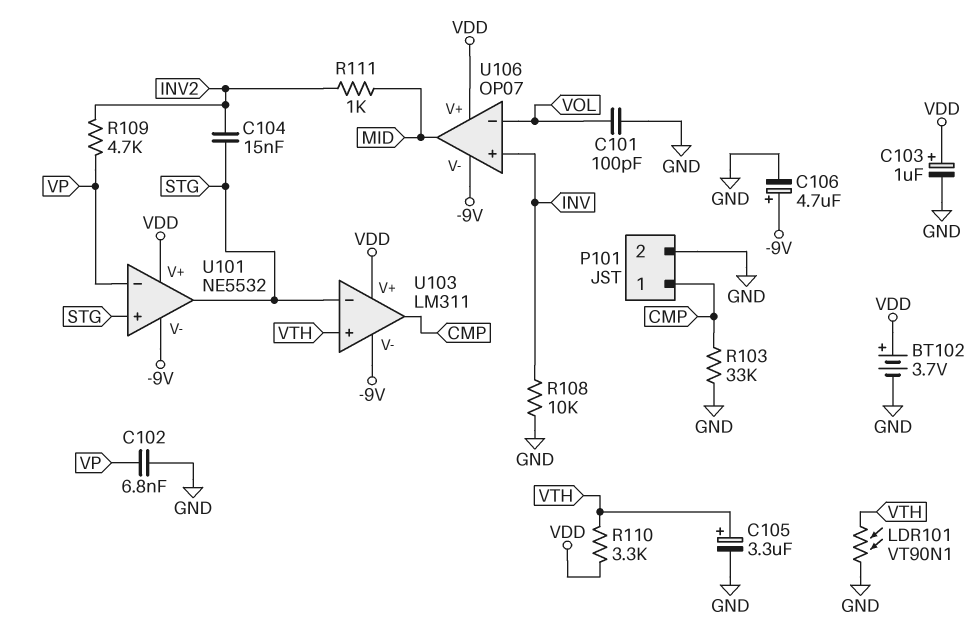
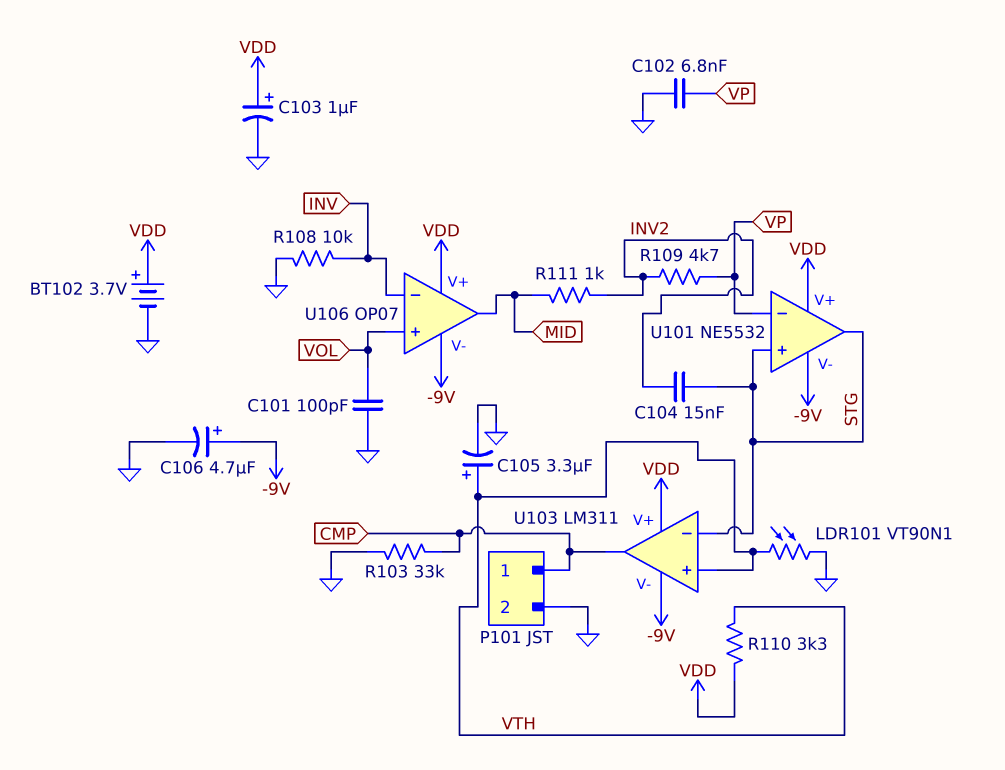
U106 pin in+: INV -> VOL
U106 pin in-: VOL -> INV

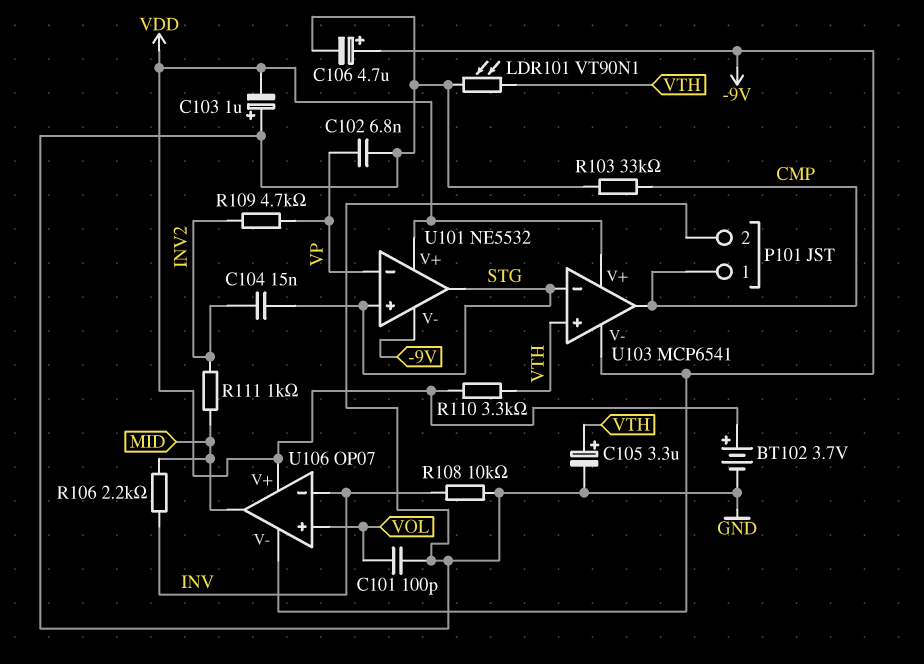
C103: 1uF (plus VDD, minus GND) -> 1uF (plus GND, minus VDD)
R106: none -> 2.2k (INV, MID)
U103: LM311 -> MCP6541

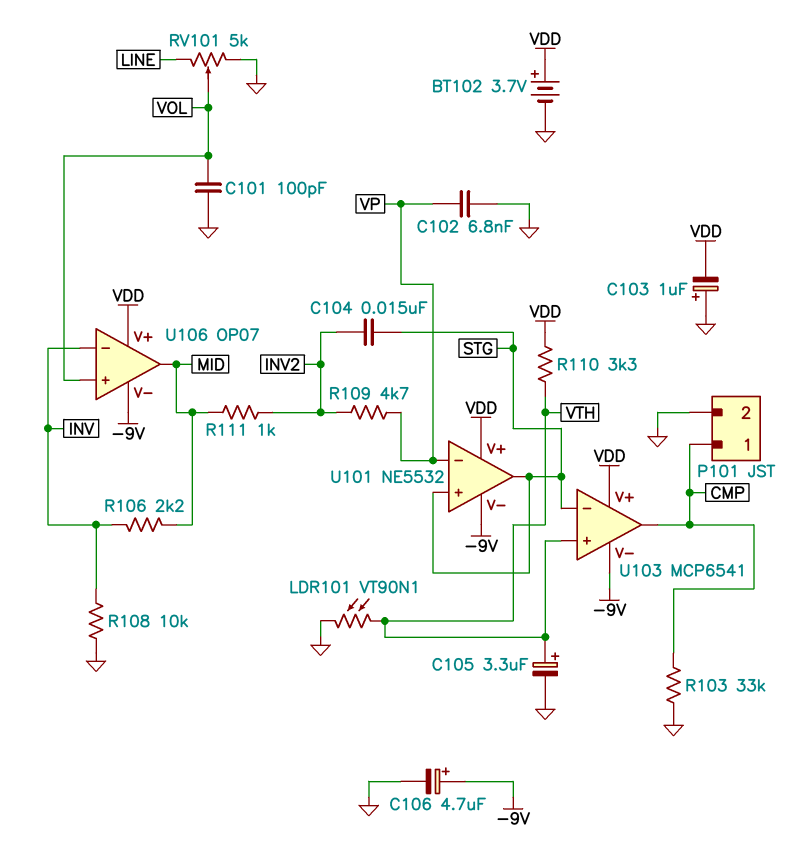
RV101: none -> 5k (GND, LINE, wiper VOL)

